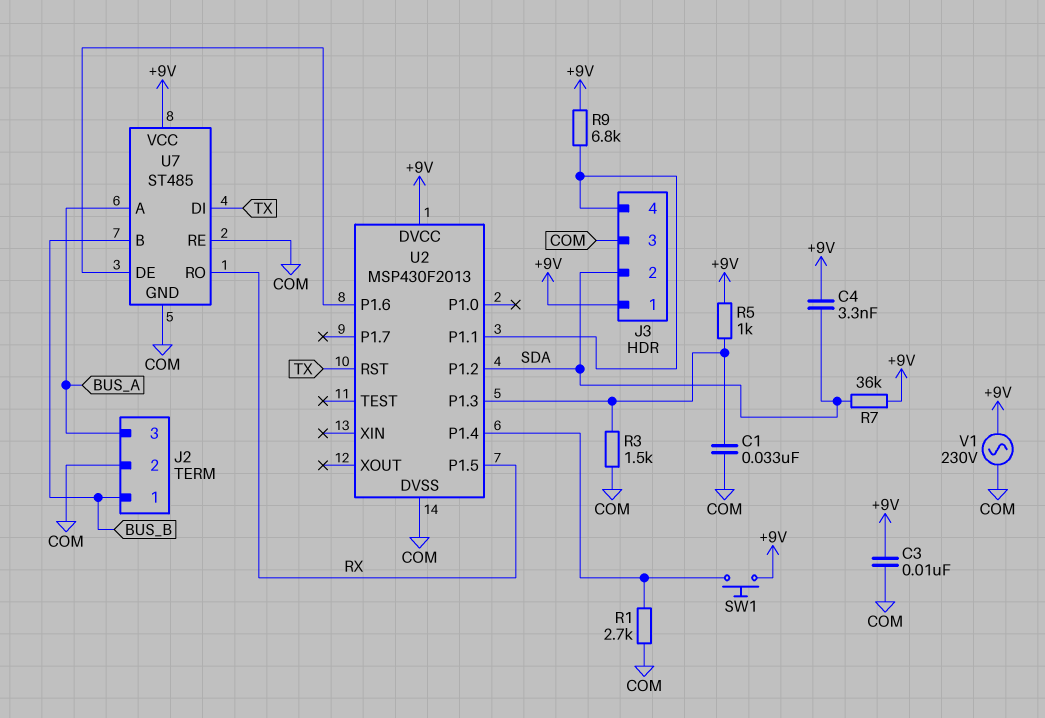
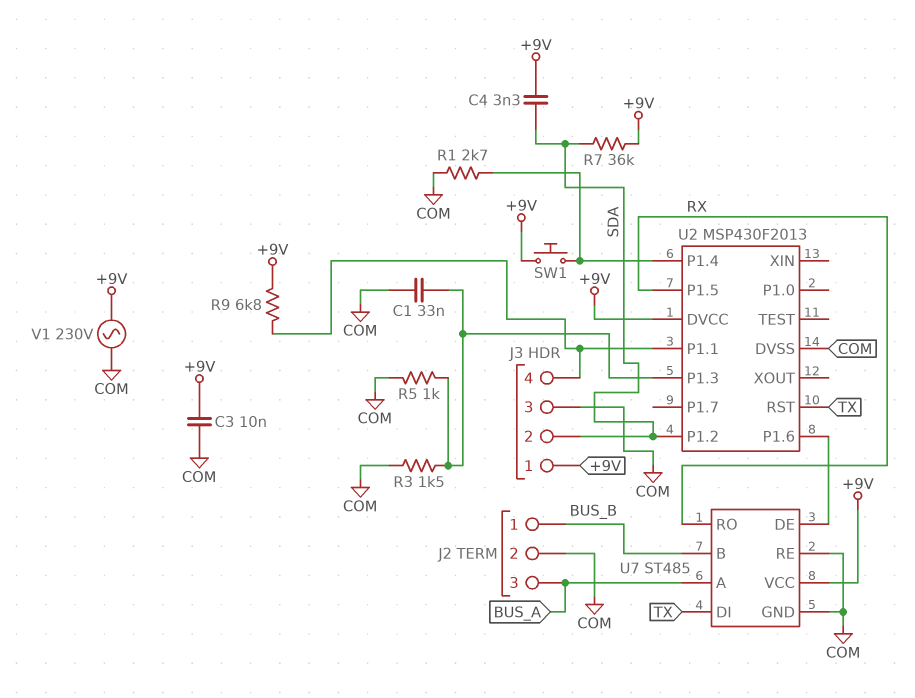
R5: 1k (+9V, U2/P1.3) -> 1k (COM, U2/P1.3)

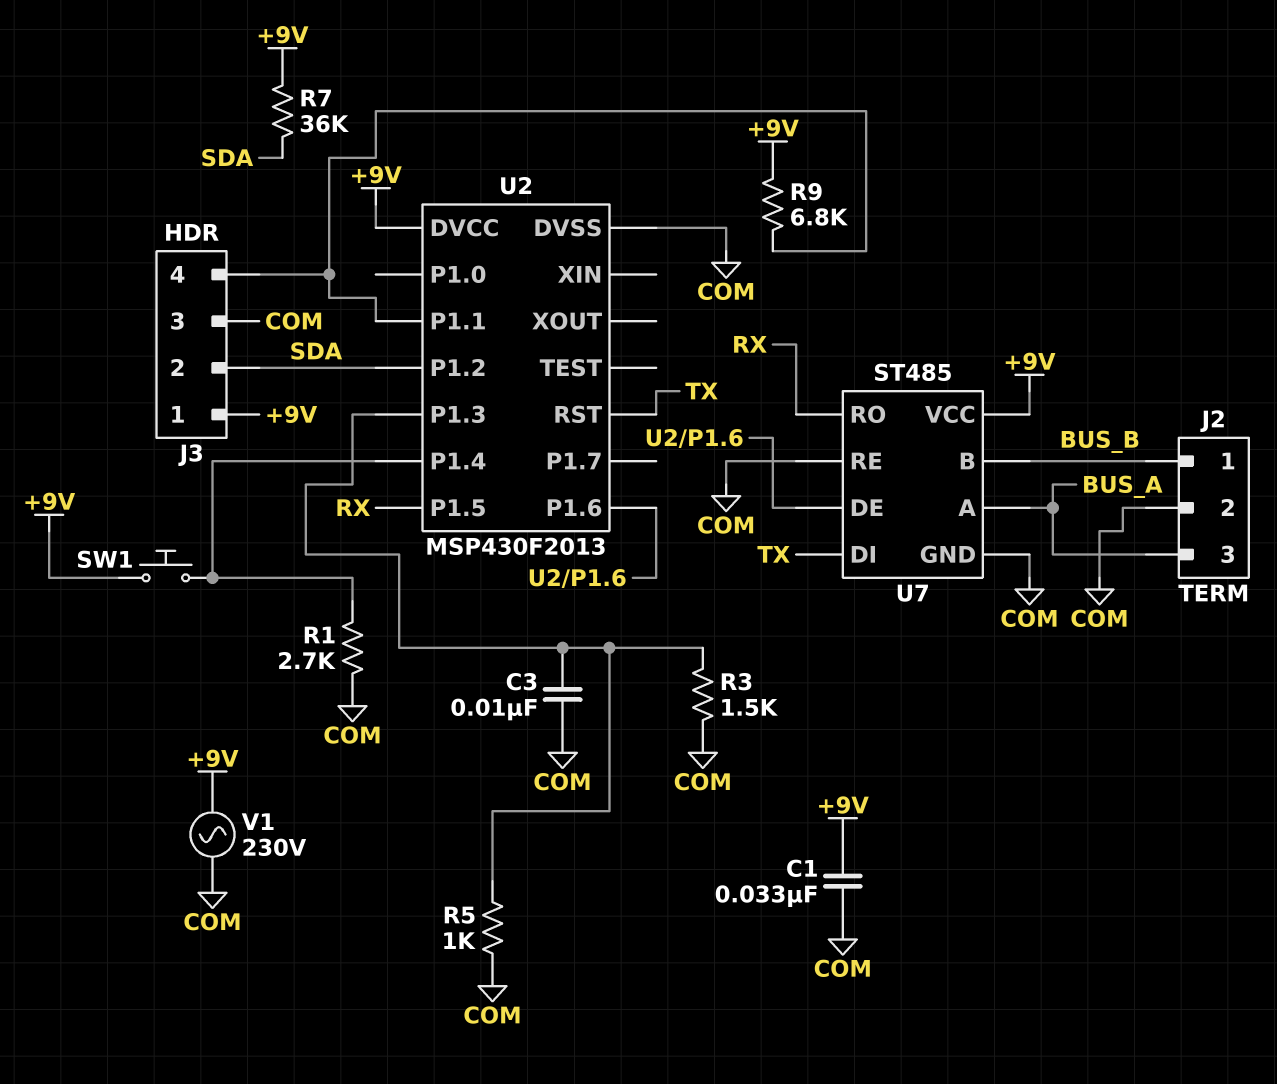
C1: 33nF (COM, U2/P1.3) -> 33nF (+9V, COM)
C3: 10nF (+9V, COM) -> 10nF (COM, U2/P1.3)
C4: 3.3nF (+9V, SDA) -> none

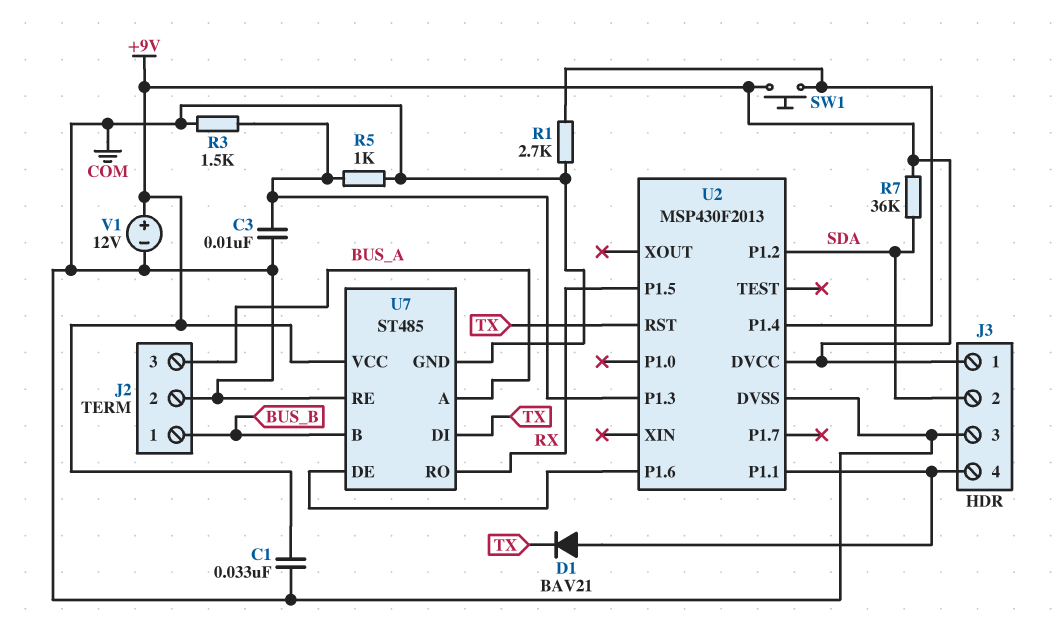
D1: none -> diode BAV21 (A J3/4, K TX)
R9: 6.8k (+9V, J3/4) -> none
V1: AC 230V (+9V, COM) -> 12V (plus +9V, minus COM)

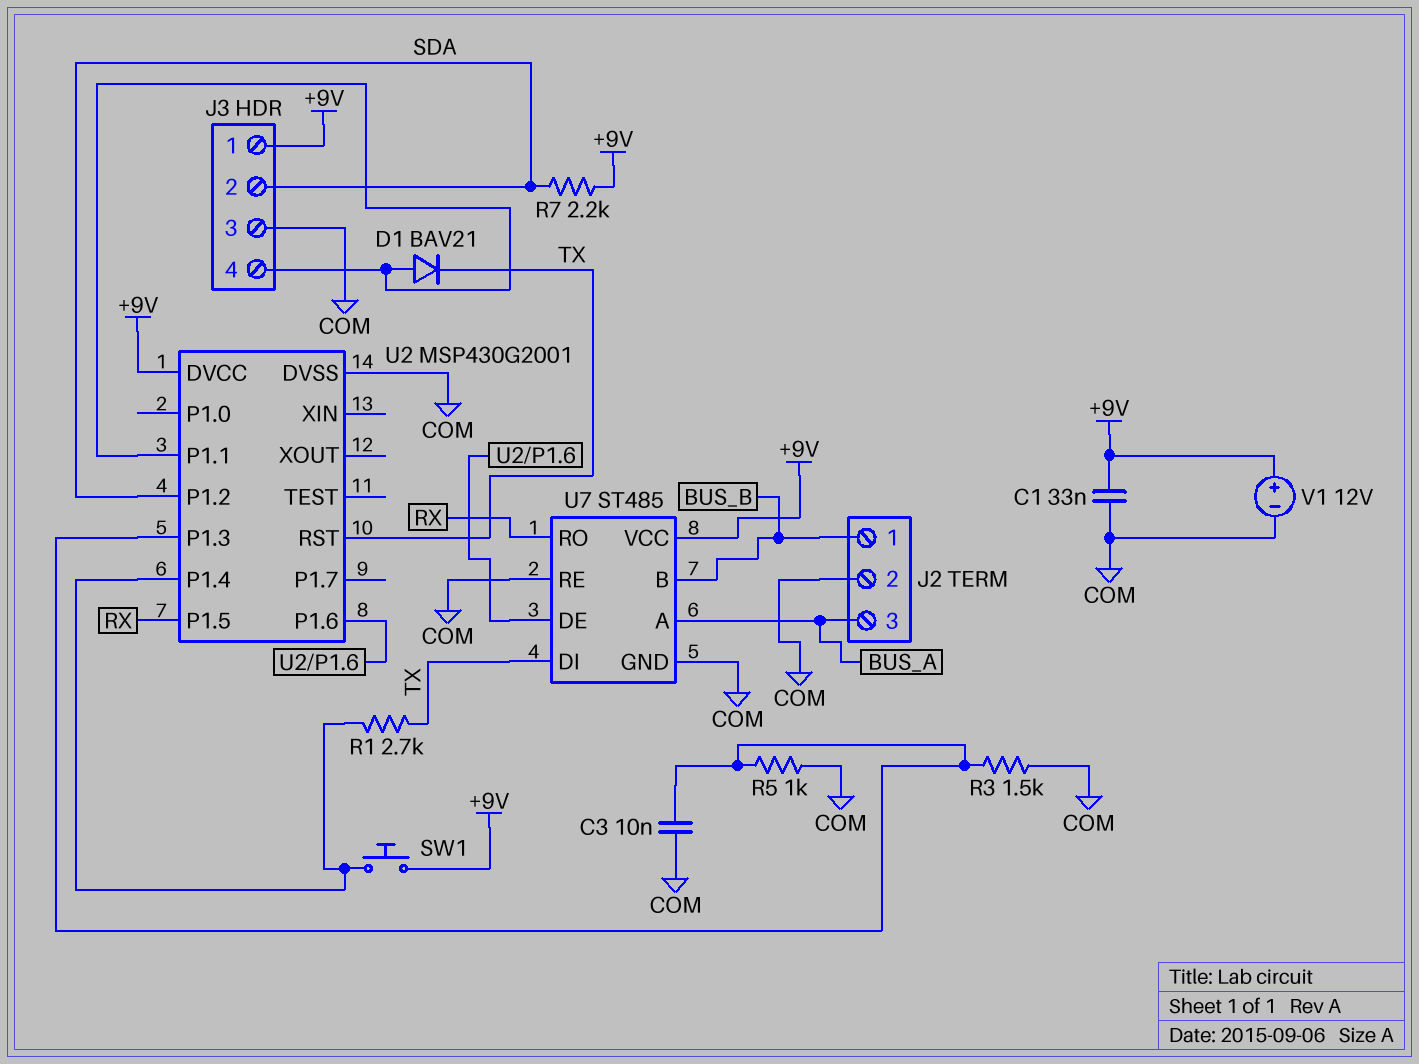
R1: 2.7k (COM, U2/P1.4) -> 2.7k (TX, U2/P1.4)
R7: 36k (+9V, SDA) -> 2.2k (+9V, SDA)
U2: MSP430F2013 -> MSP430G2001

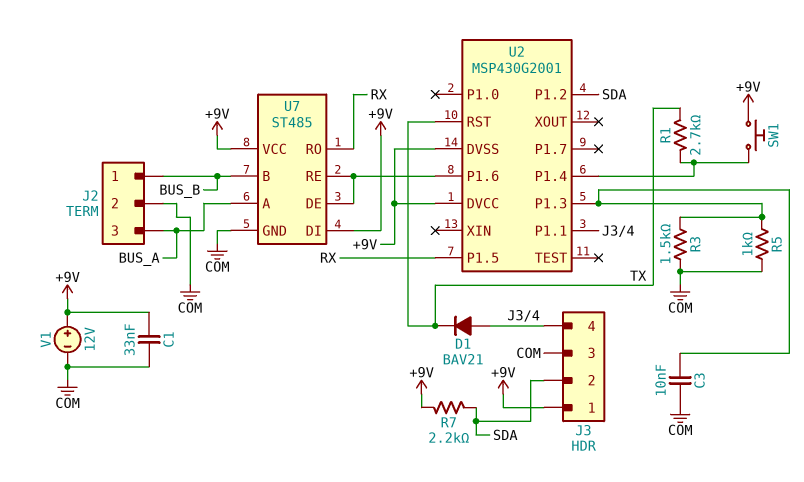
U2 pin DVSS: COM -> +9V
U7 pin DI: TX -> +9V
U7 pin RE: COM -> U2/P1.6

